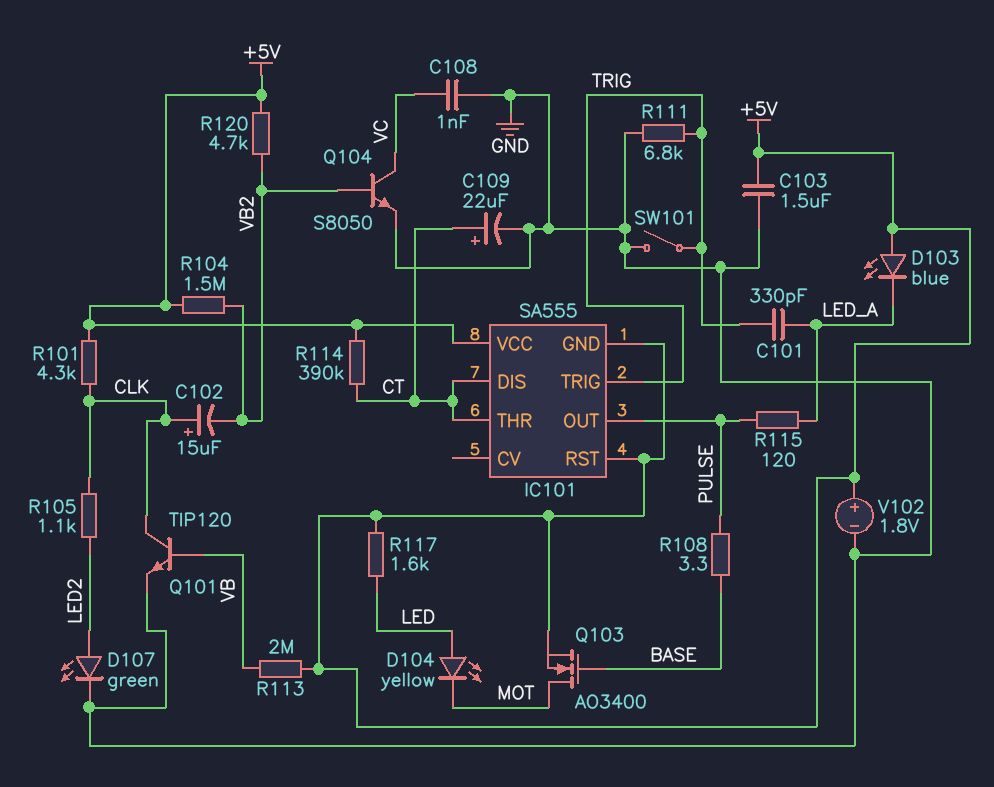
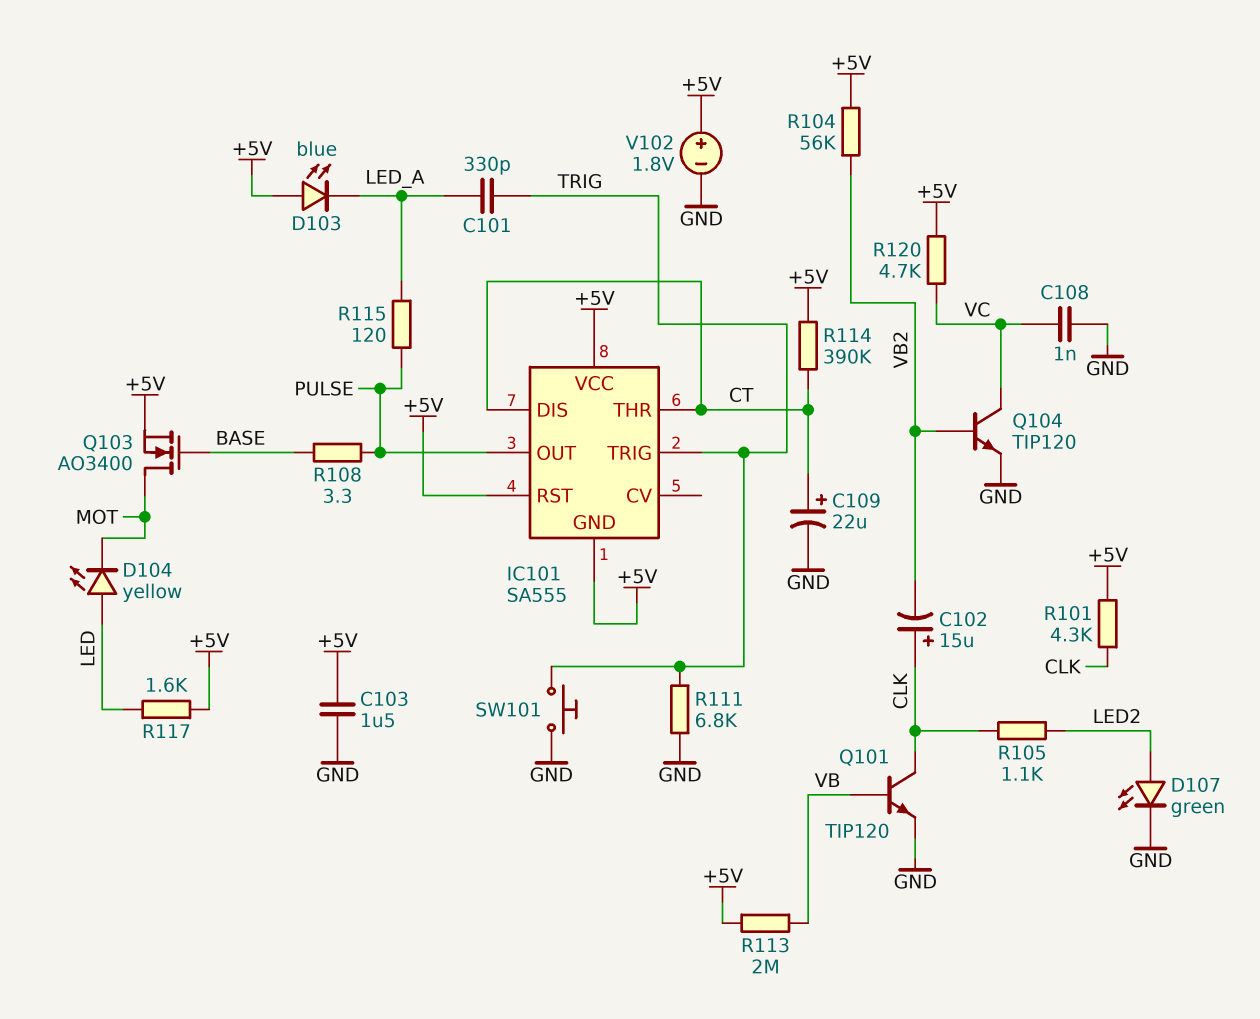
Q104: NPN S8050 (B VB2, C VC, E GND) -> NPN TIP120 (B VB2, C VC, E GND)
R104: 1.5M (+5V, VB2) -> 56k (+5V, VB2)
R120: 4.7k (+5V, VB2) -> 4.7k (+5V, VC)
SW101: switch (GND, TRIG) -> button (GND, TRIG)

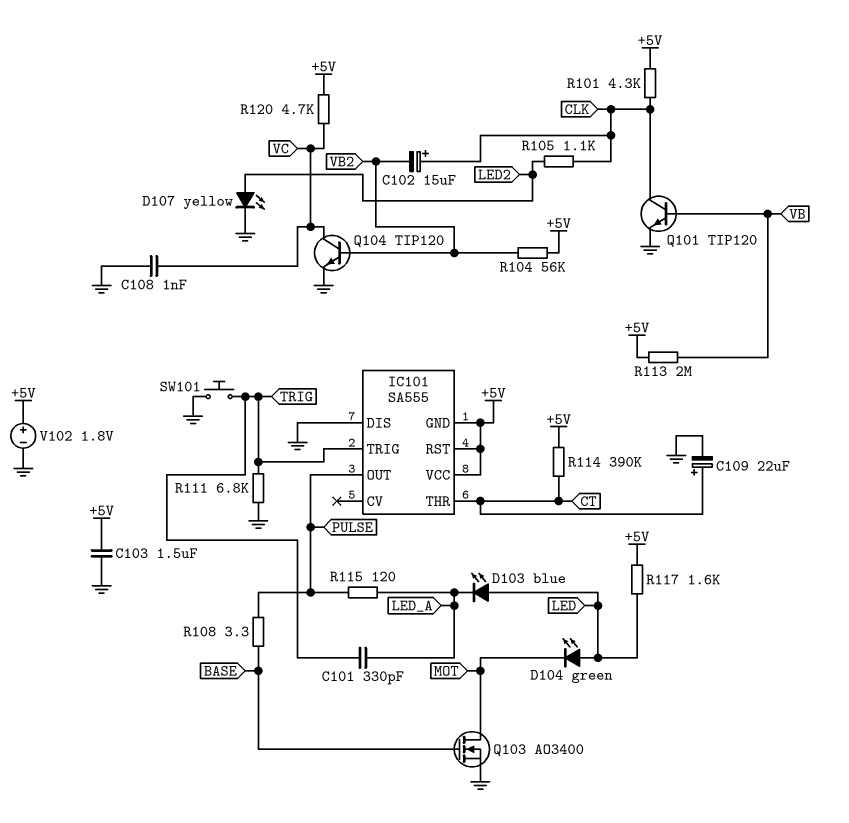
D103: LED blue (A +5V, K LED_A) -> LED blue (A LED, K LED_A)
D104: LED yellow (A LED, K MOT) -> LED green (A LED, K MOT)
D107: LED green (A LED2, K GND) -> LED yellow (A LED2, K GND)
IC101 pin DIS: CT -> GND
Q103: NMOS AO3400 (G BASE, D MOT, S +5V) -> NMOS AO3400 (G BASE, D MOT, S GND)

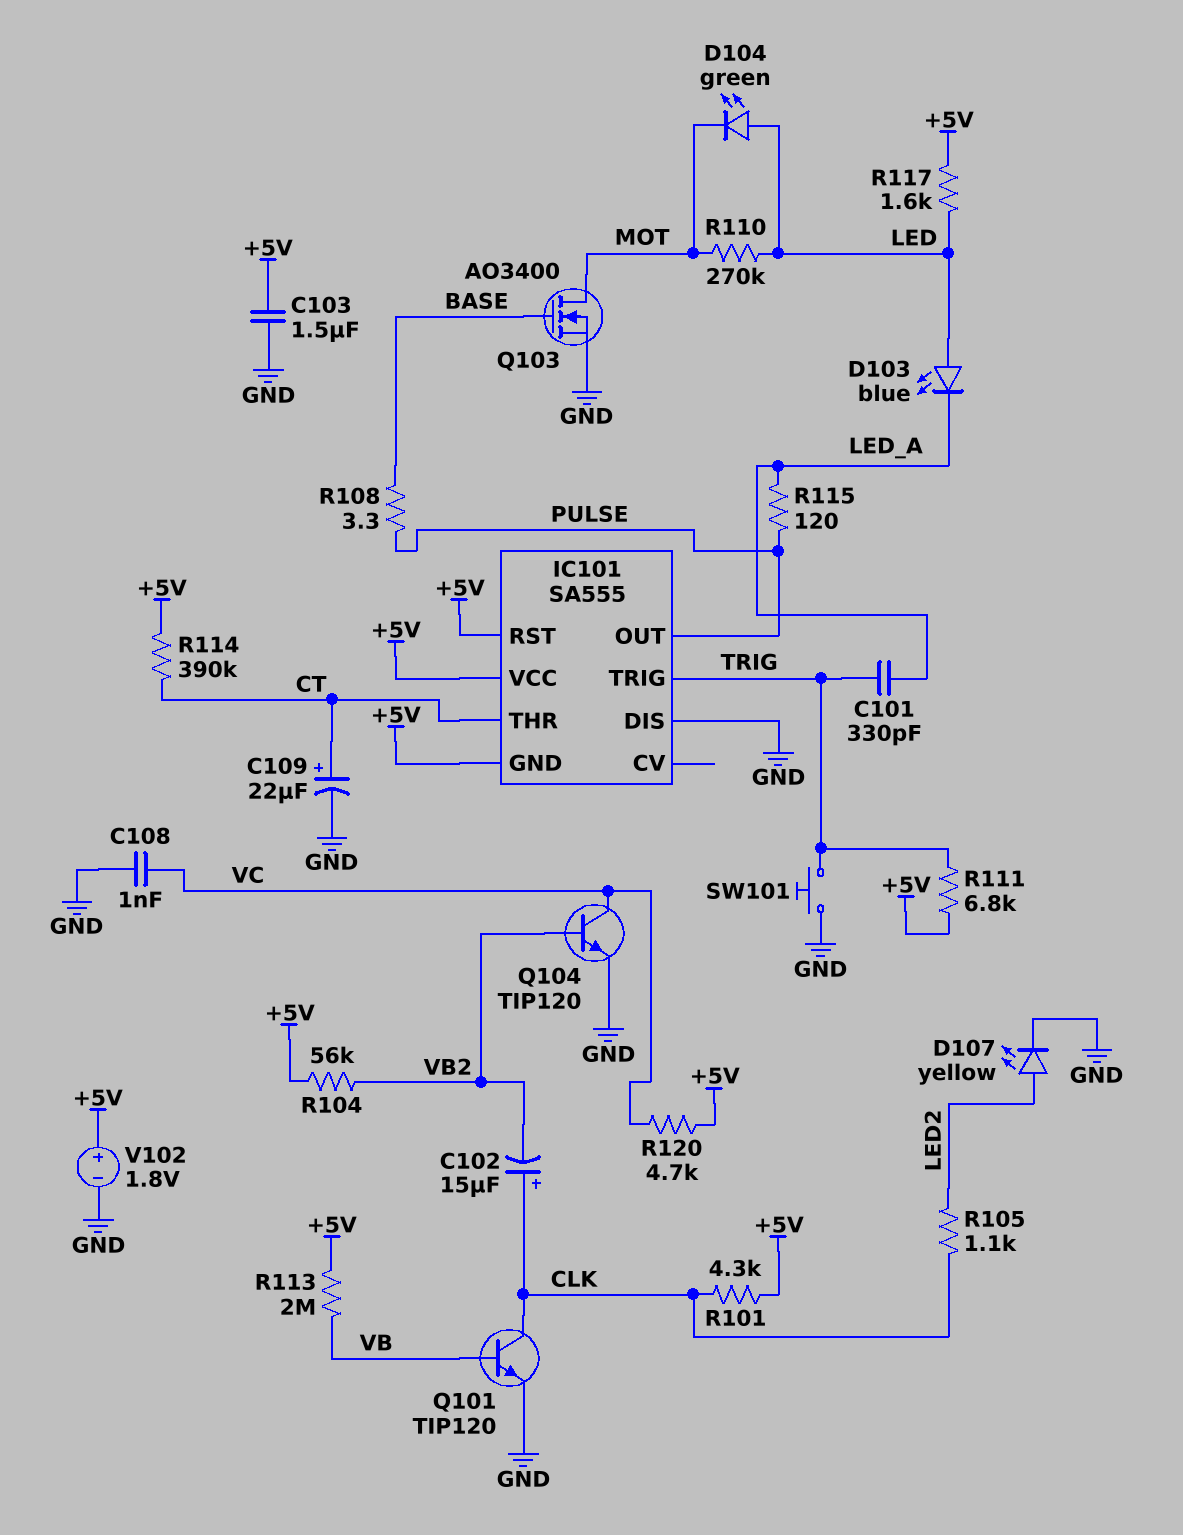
R110: none -> 270k (LED, MOT)
R111: 6.8k (GND, TRIG) -> 6.8k (+5V, TRIG)

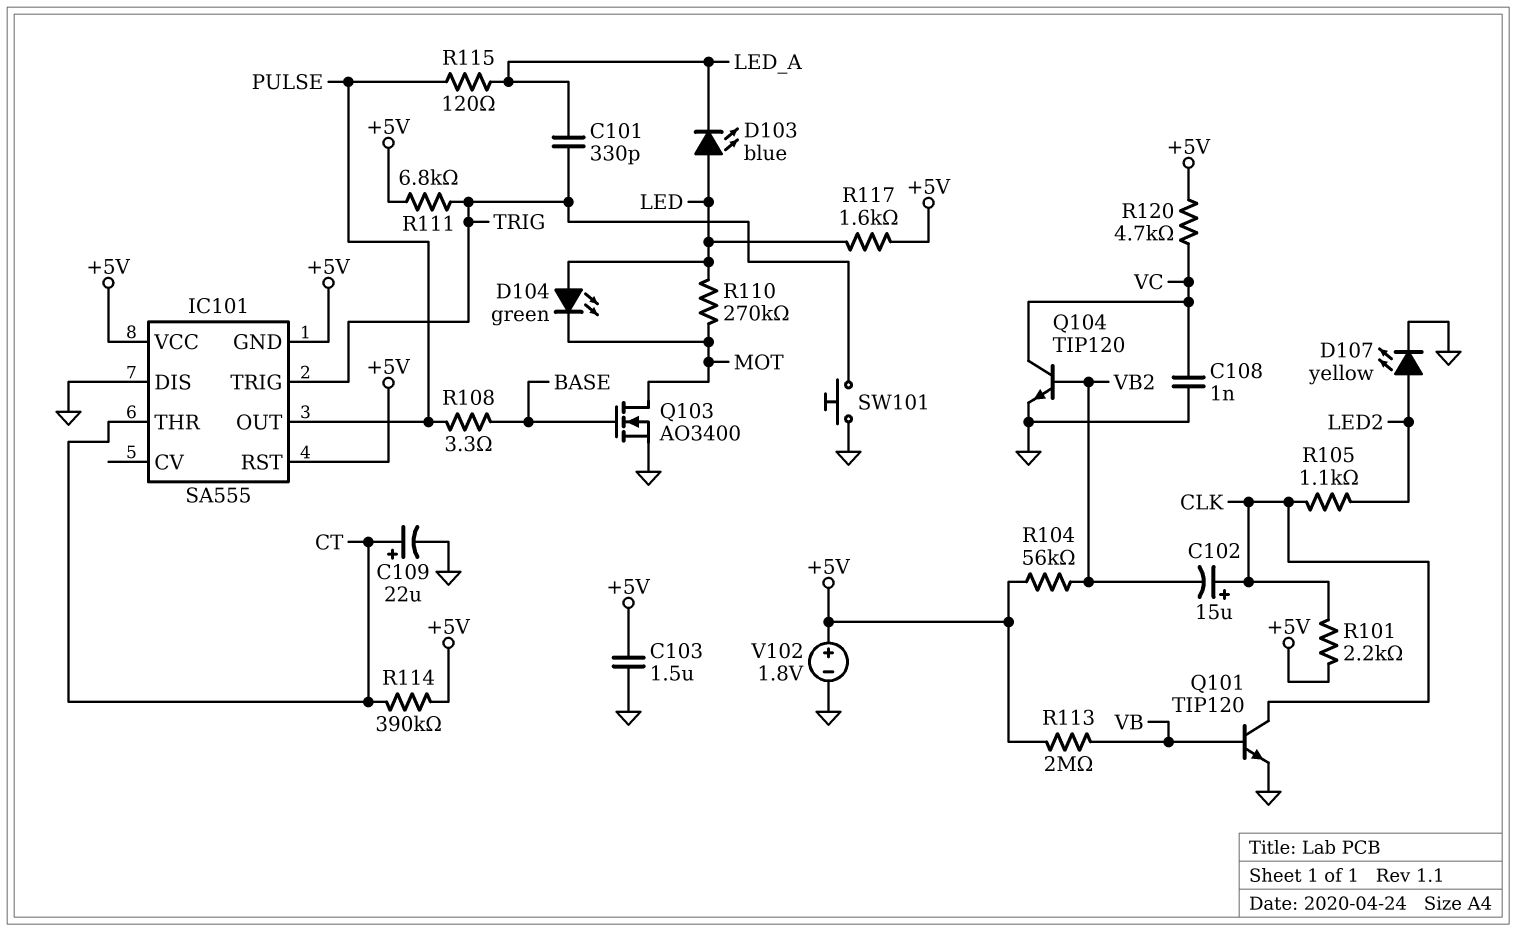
R101: 4.3k (+5V, CLK) -> 2.2k (+5V, CLK)

